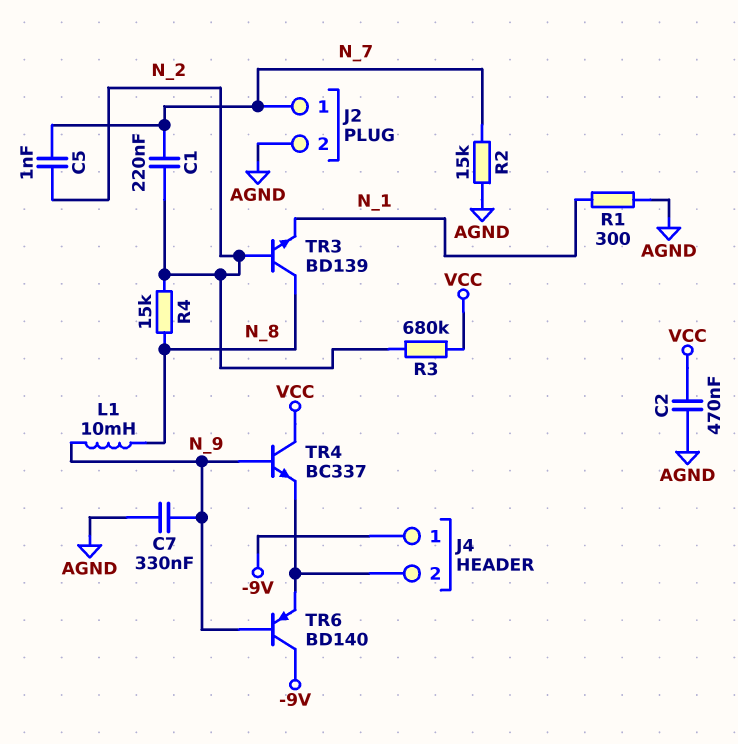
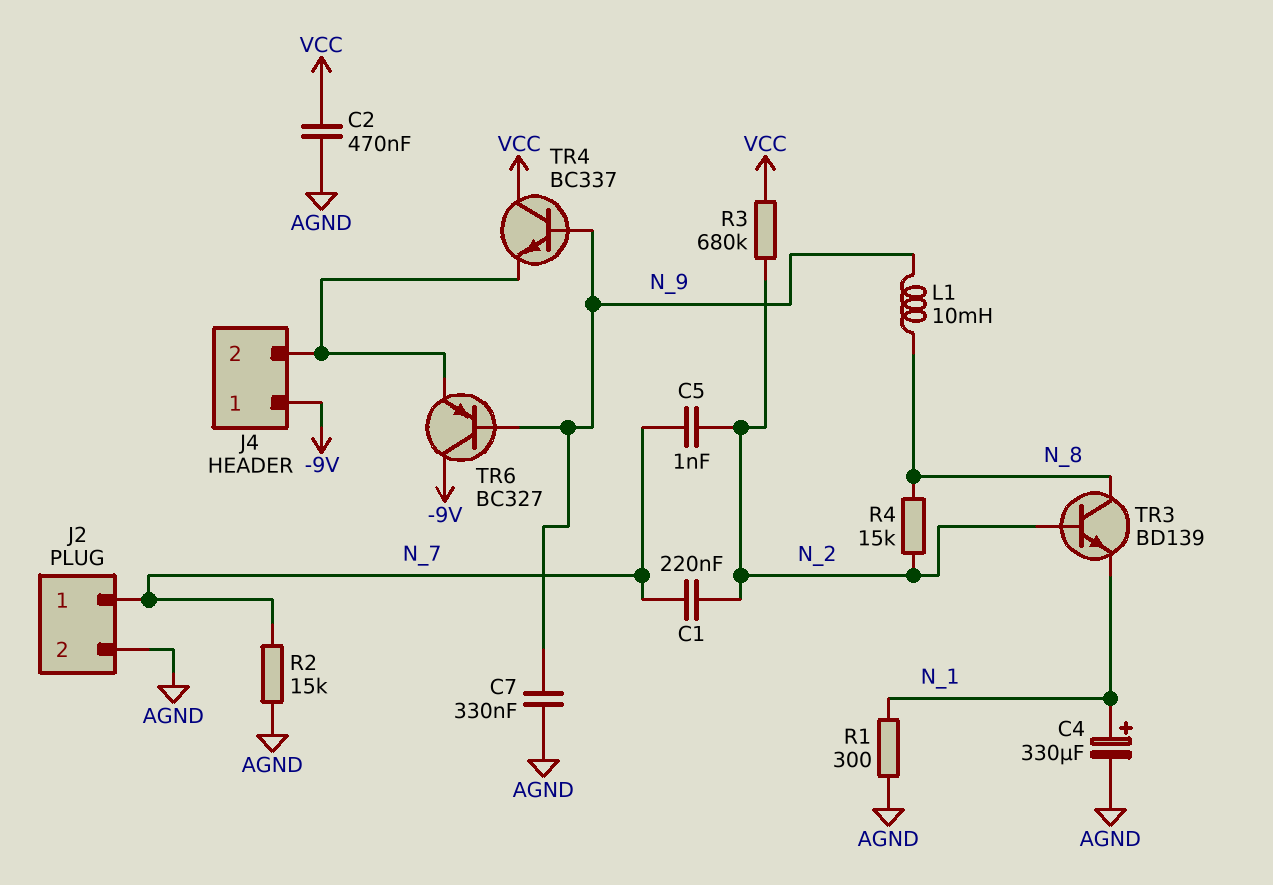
C4: none -> 330uF (plus N_1, minus AGND)
TR6: PNP BD140 (B N_9, C -9V, E J4/2) -> PNP BC327 (B N_9, C -9V, E J4/2)

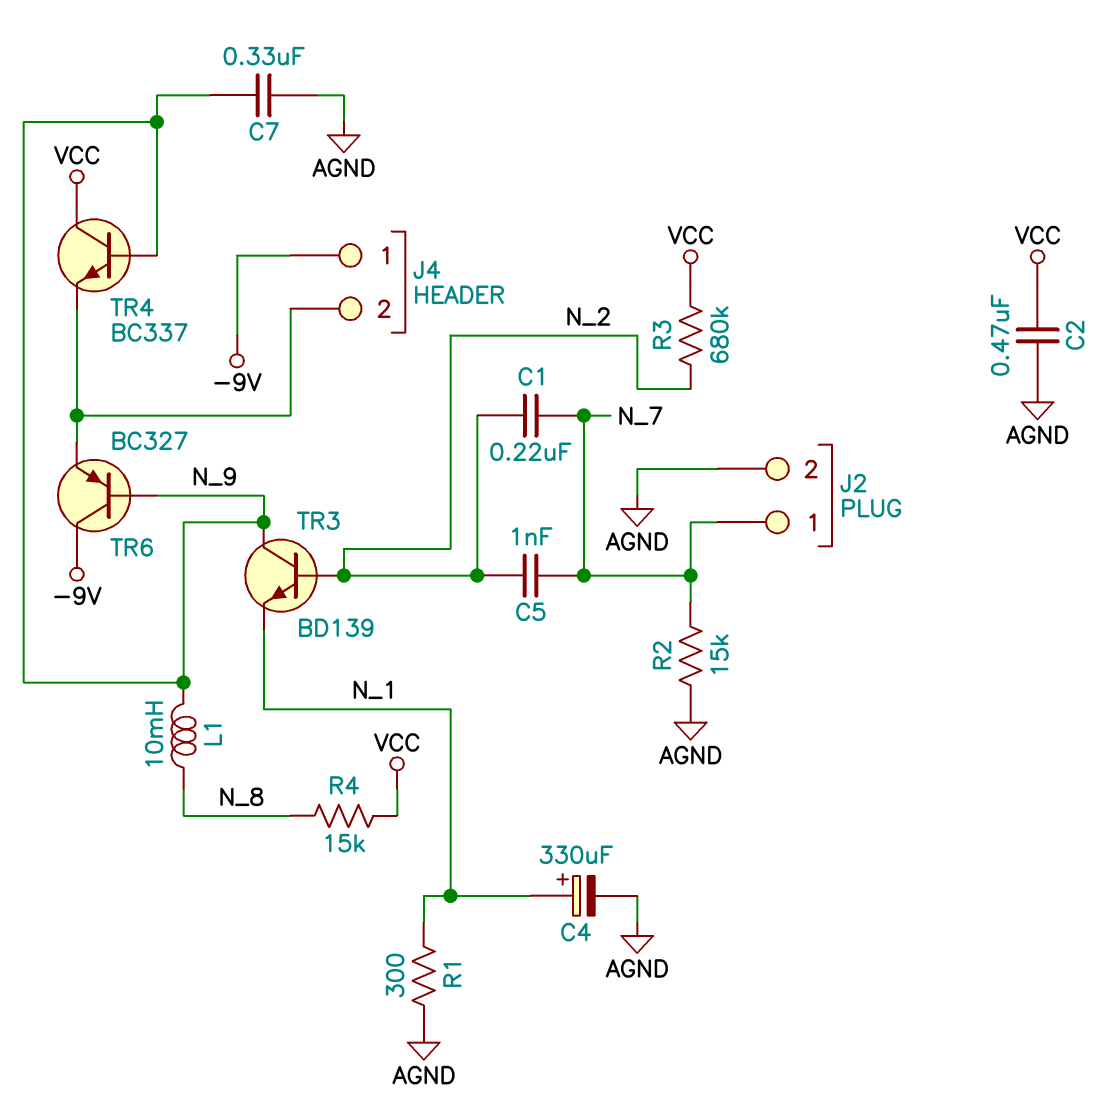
R4: 15k (N_2, N_8) -> 15k (N_8, VCC)
TR3: NPN BD139 (B N_2, C N_8, E N_1) -> NPN BD139 (B N_2, C N_9, E N_1)

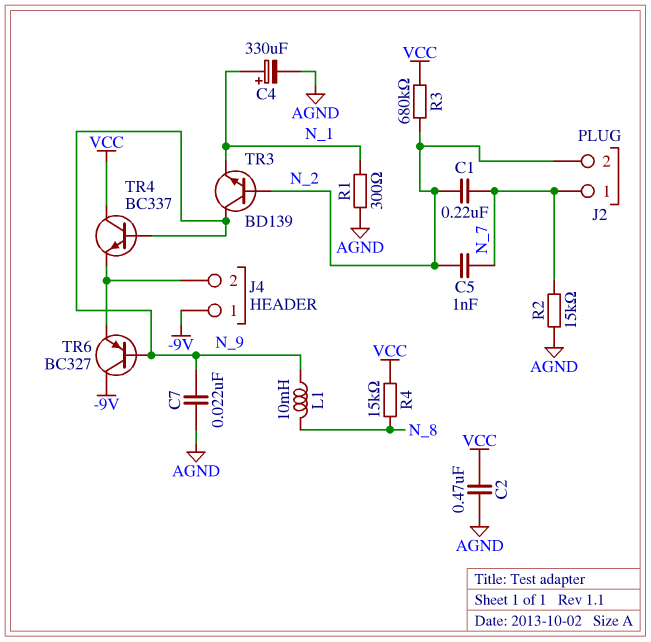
C7: 330nF (AGND, N_9) -> 22nF (AGND, N_9)
J2 pin 2: AGND -> N_2

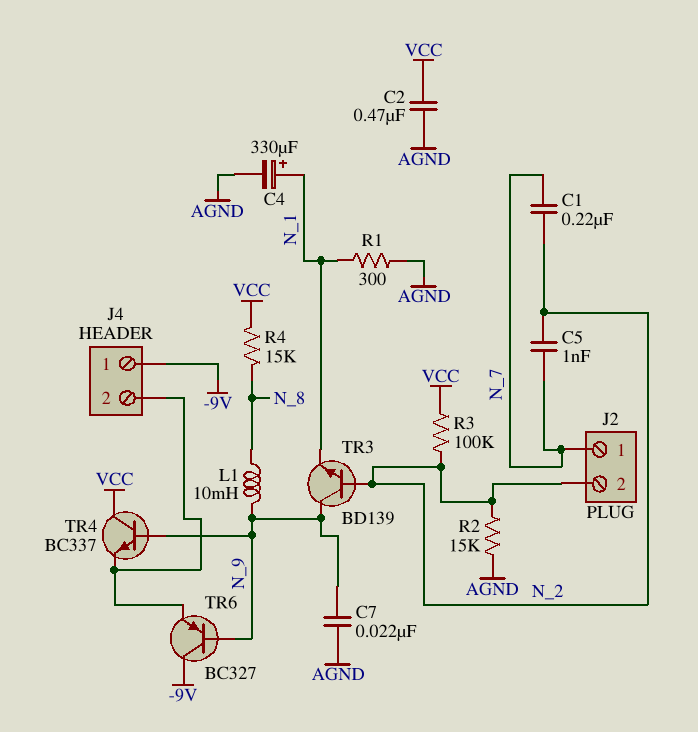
R2: 15k (AGND, N_7) -> 15k (AGND, N_2)
R3: 680k (N_2, VCC) -> 100k (N_2, VCC)

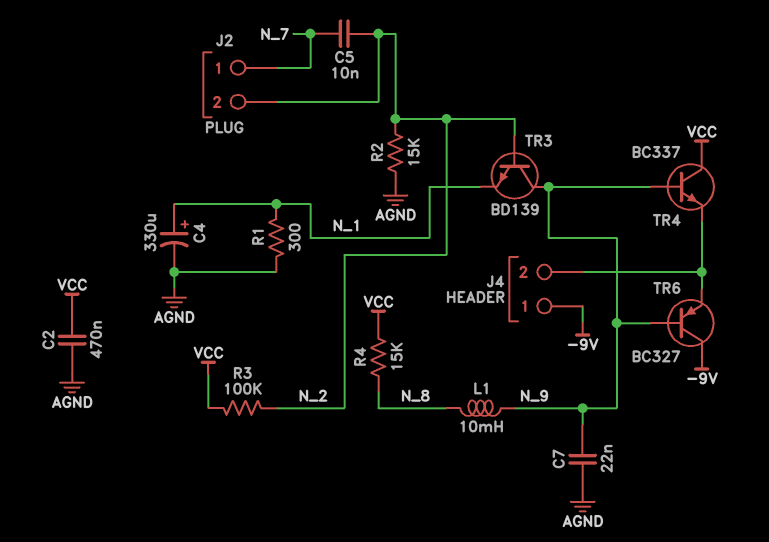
C1: 220nF (N_2, N_7) -> none
C5: 1nF (N_2, N_7) -> 10nF (N_2, N_7)

